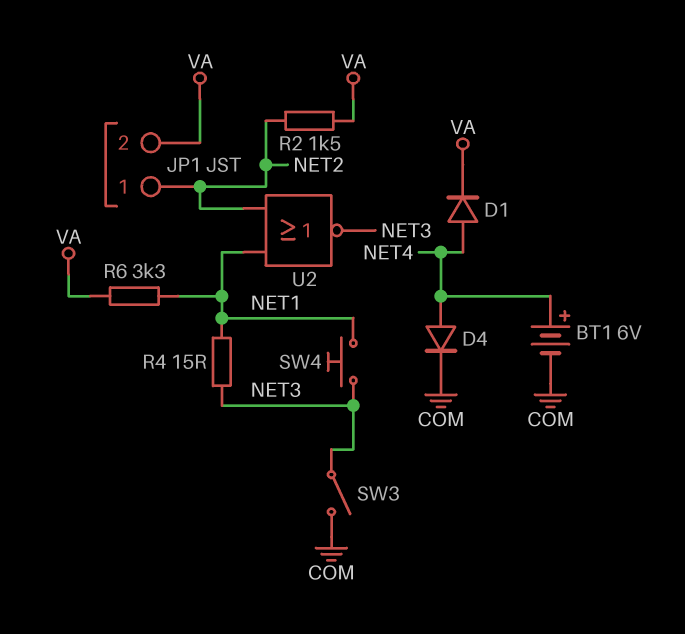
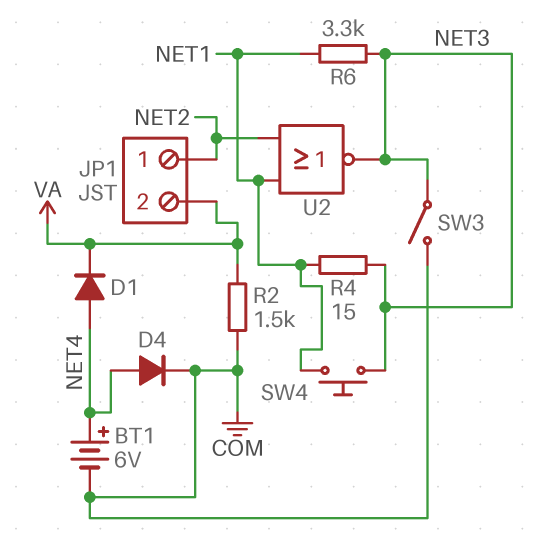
R2: 1.5k (NET2, VA) -> 1.5k (COM, VA)
R6: 3.3k (NET1, VA) -> 3.3k (NET1, NET3)

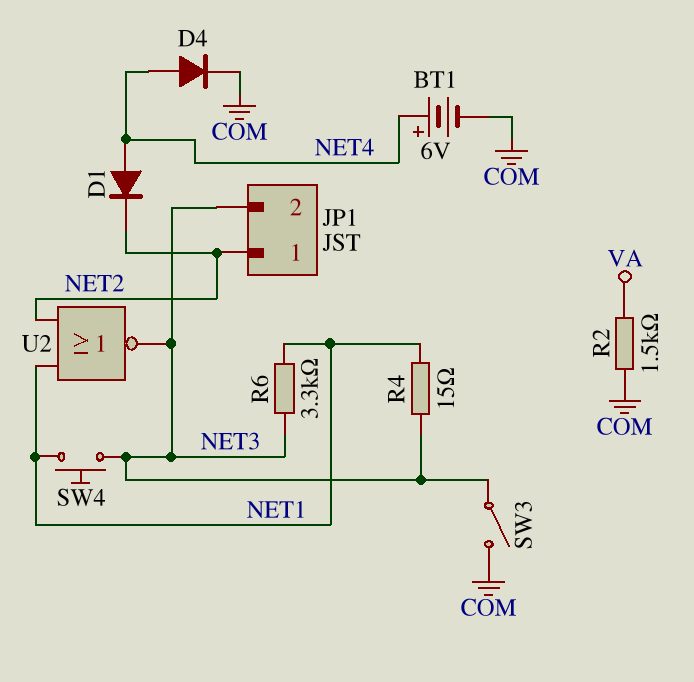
D1: diode (A NET4, K VA) -> diode (A NET4, K NET2)
JP1 pin 2: VA -> NET3

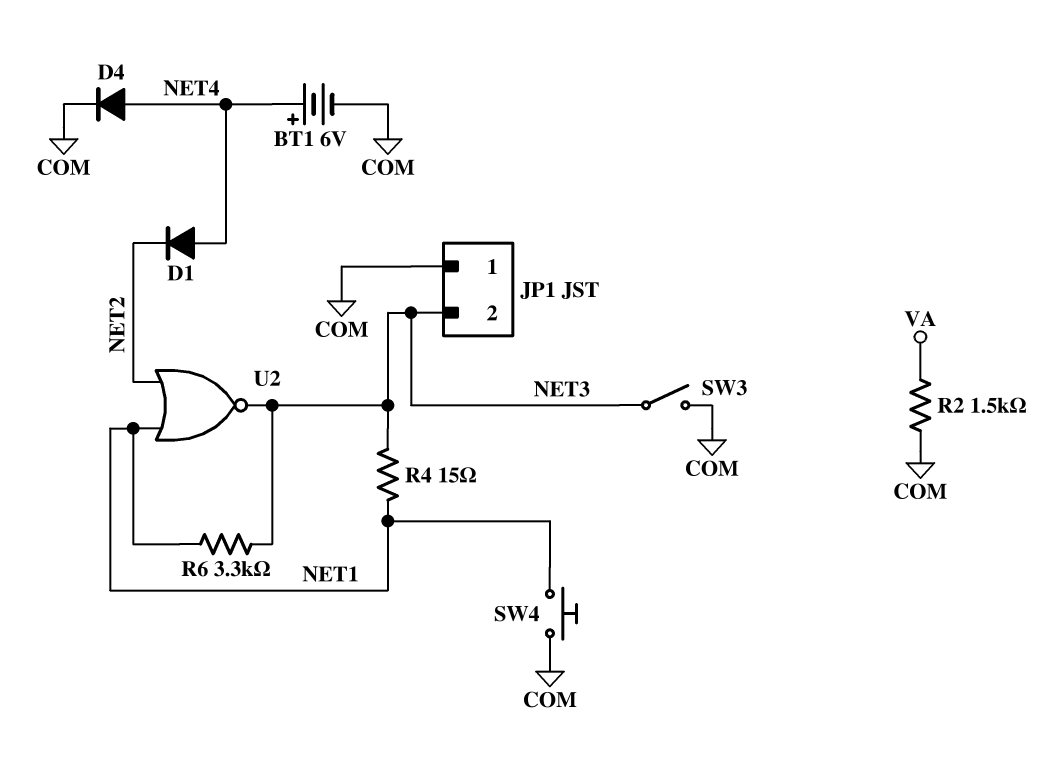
JP1 pin 1: NET2 -> COM
SW4: button (NET1, NET3) -> button (COM, NET1)

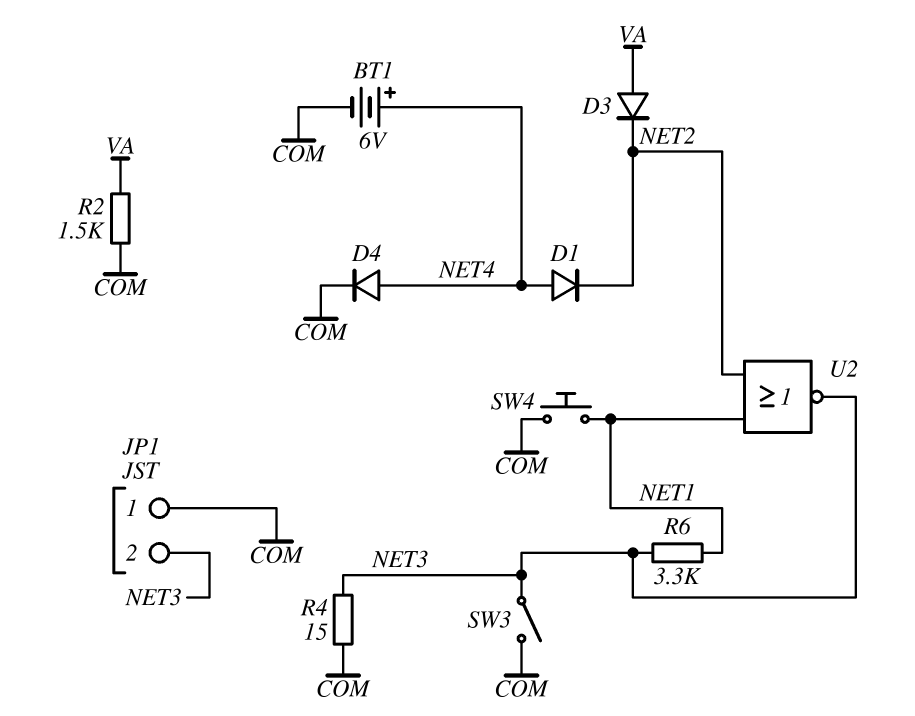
D3: none -> diode (A VA, K NET2)
R4: 15 (NET1, NET3) -> 15 (COM, NET3)

